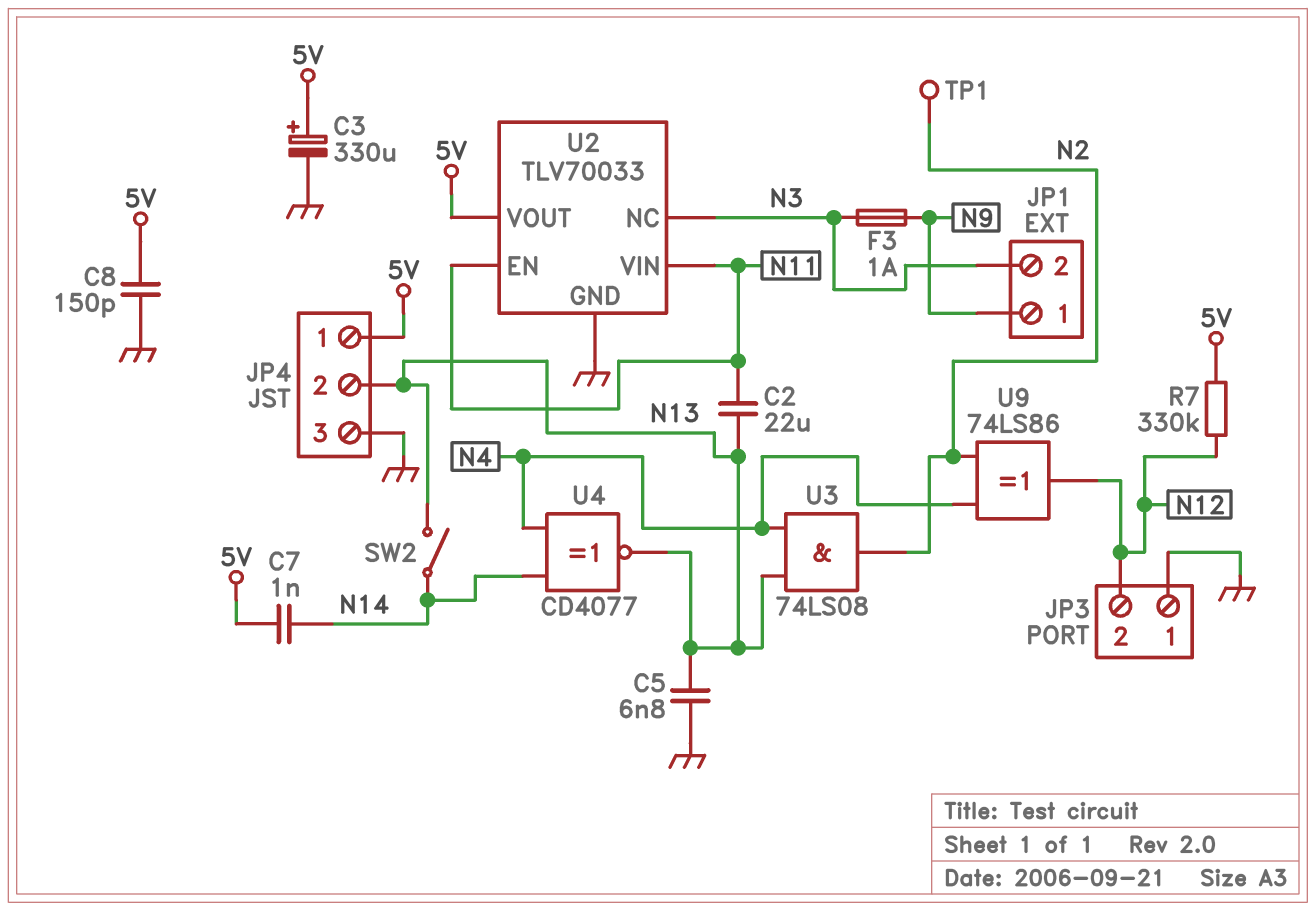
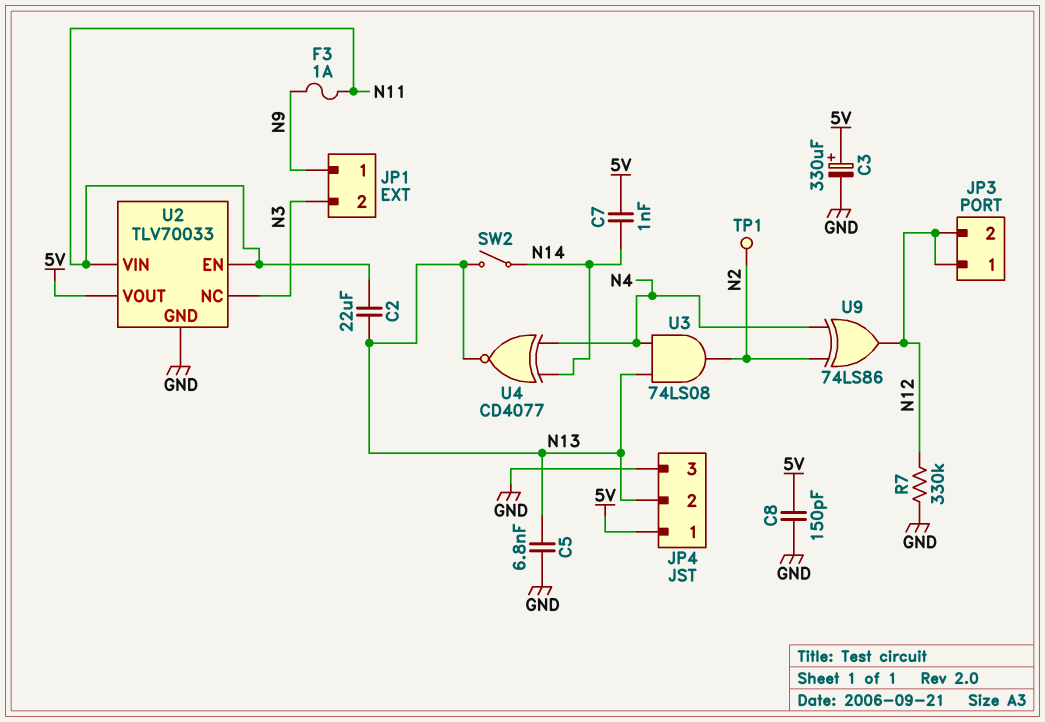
F3: 1A (N3, N9) -> 1A (N9, N11)
JP3 pin 1: GND -> N12
R7: 330k (5V, N12) -> 330k (GND, N12)

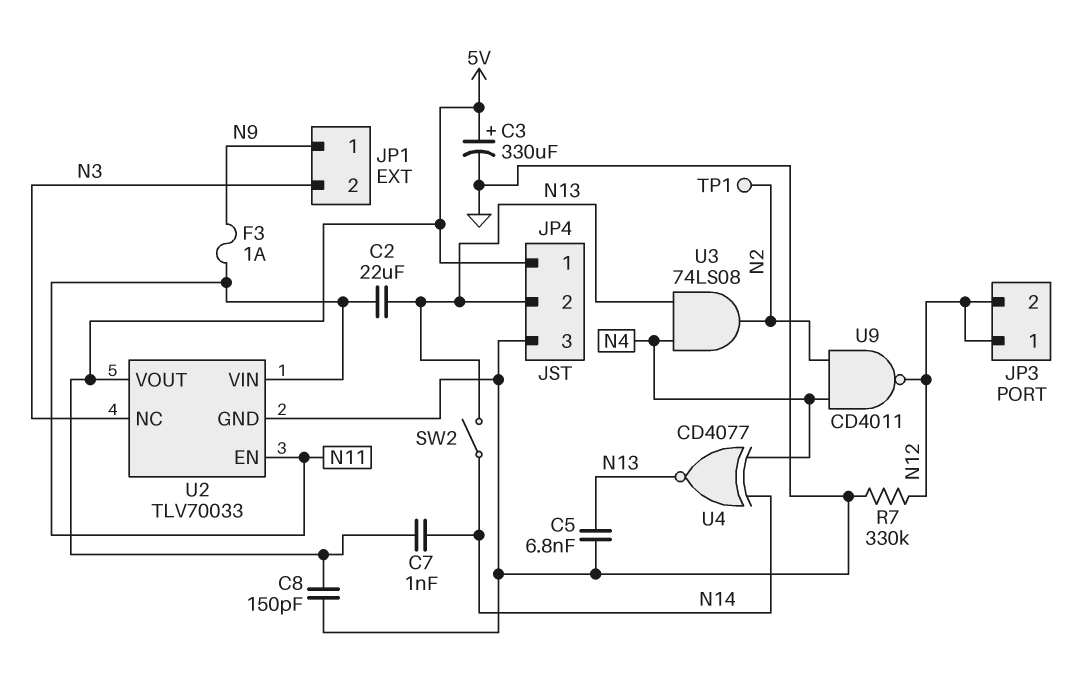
U9: XOR 74LS86 (in N2, in N4, out N12) -> NAND CD4011 (in N2, in N4, out N12)

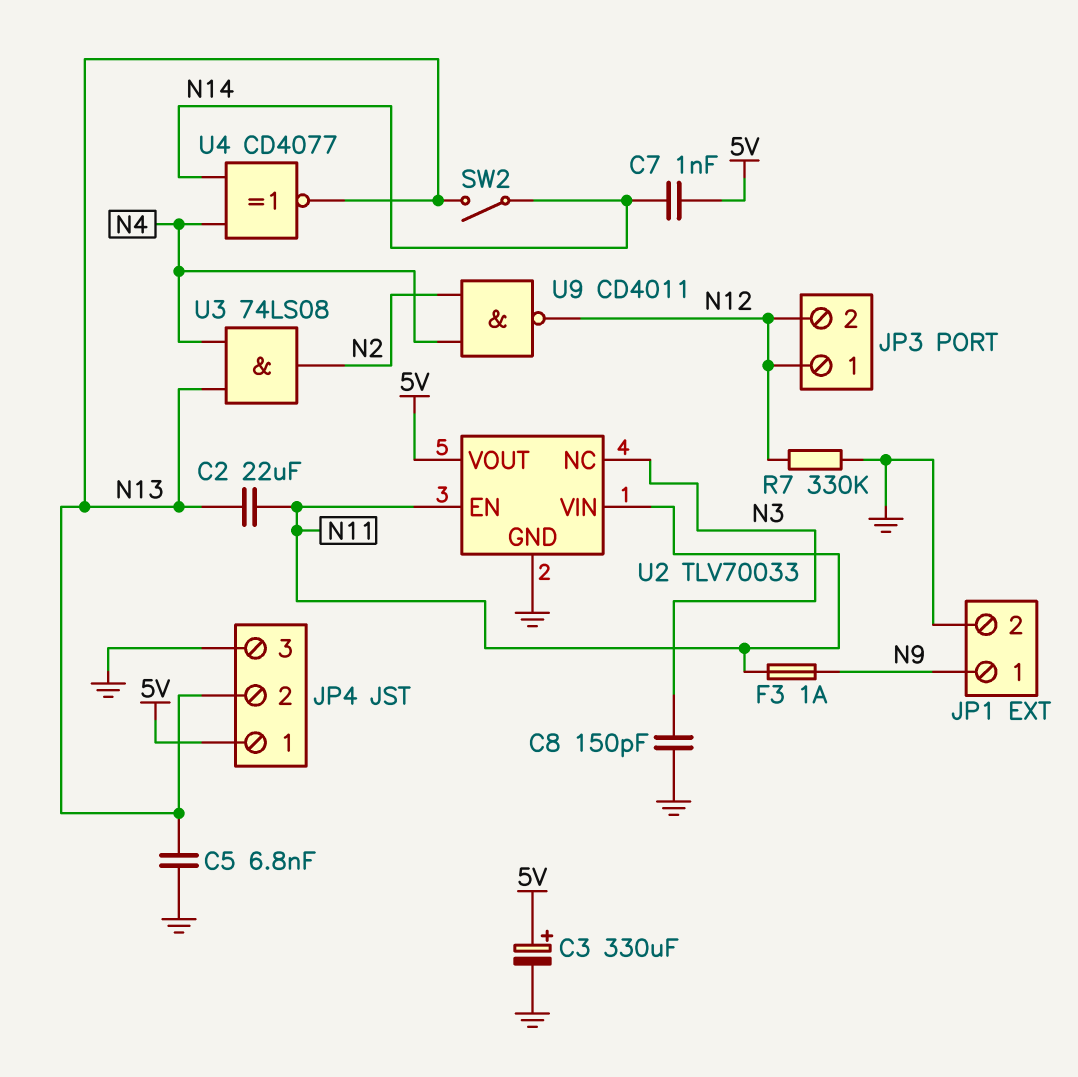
C8: 150pF (5V, GND) -> 150pF (GND, N3)
JP1 pin 2: N3 -> GND
TP1: test point (N2) -> none

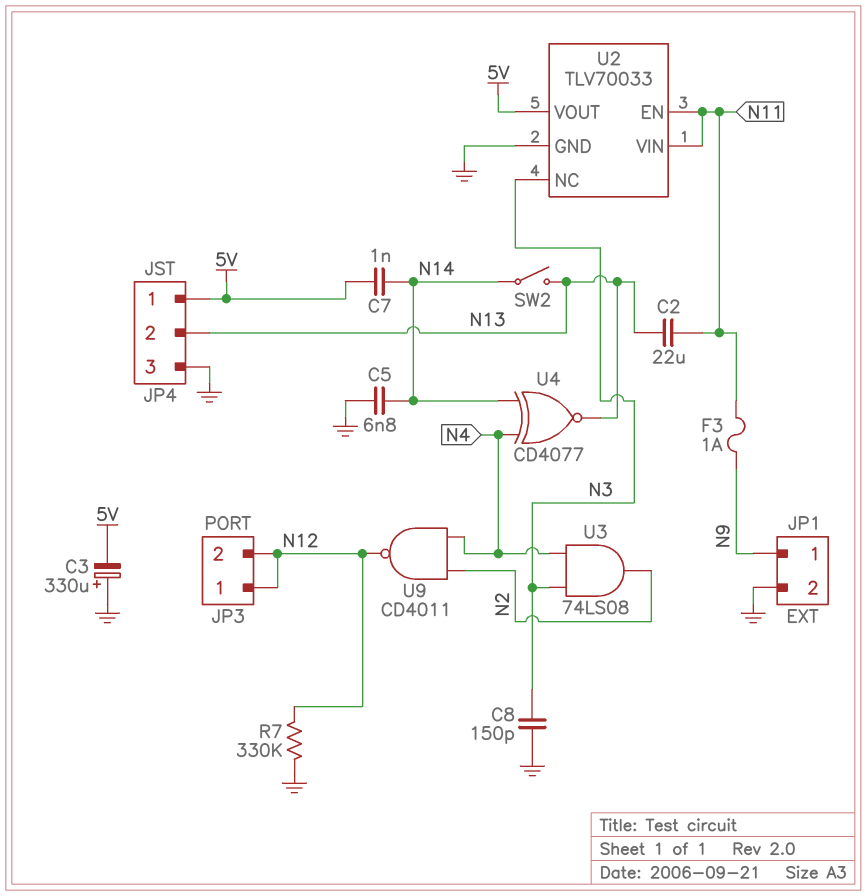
C3: 330uF (plus 5V, minus GND) -> 330uF (plus GND, minus 5V)
C5: 6.8nF (GND, N13) -> 6.8nF (GND, N14)
U3: AND 74LS08 (in N4, in N13, out N2) -> AND 74LS08 (in N3, in N4, out N2)

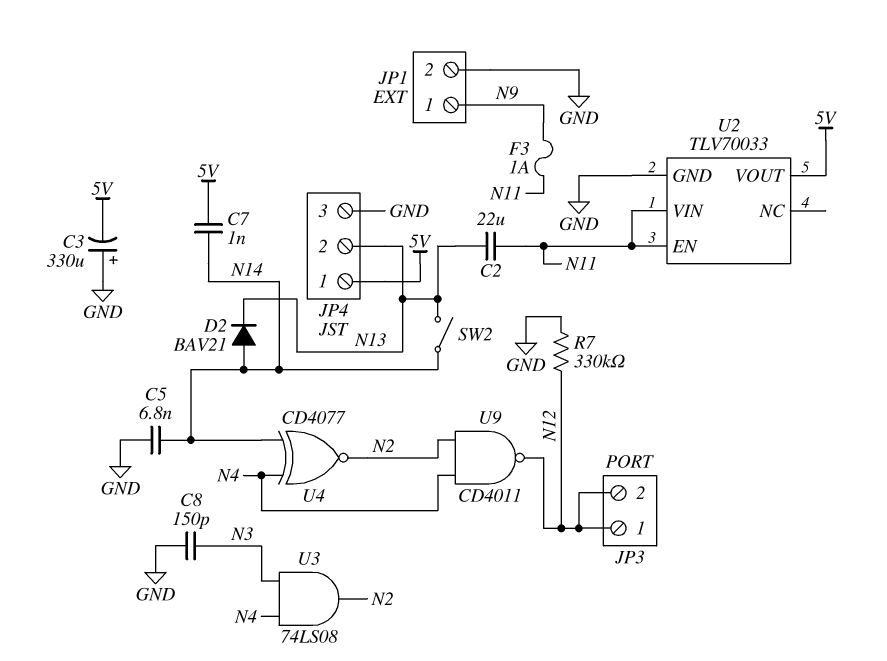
D2: none -> diode BAV21 (A N14, K N13)
U2 pin NC: N3 -> none
U4: XNOR CD4077 (in N4, in N14, out N13) -> XNOR CD4077 (in N4, in N14, out N2)

